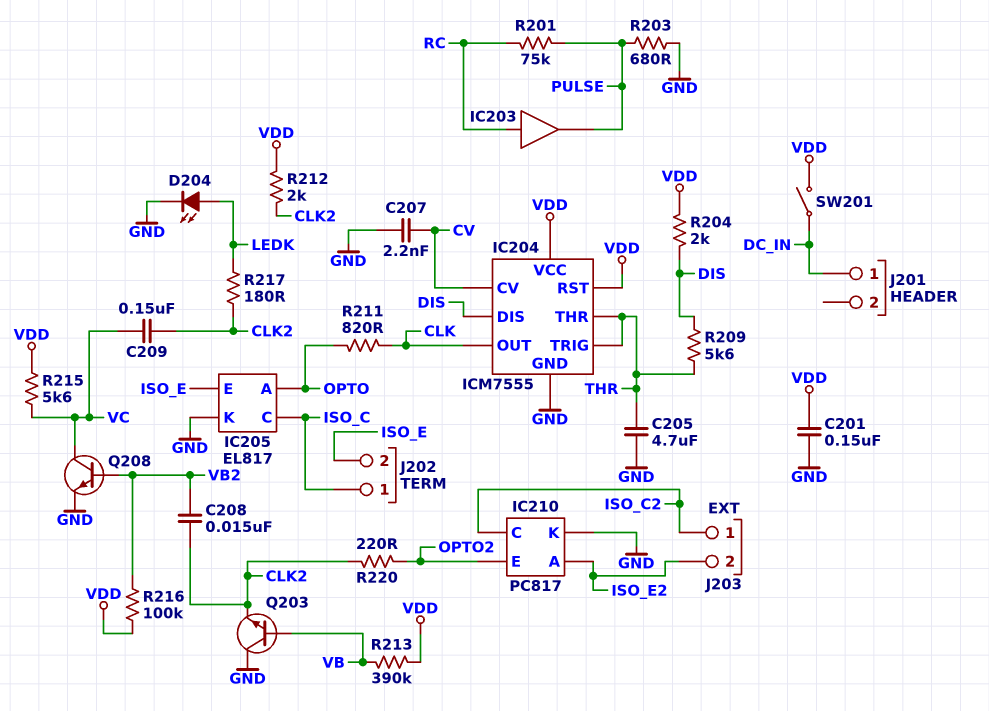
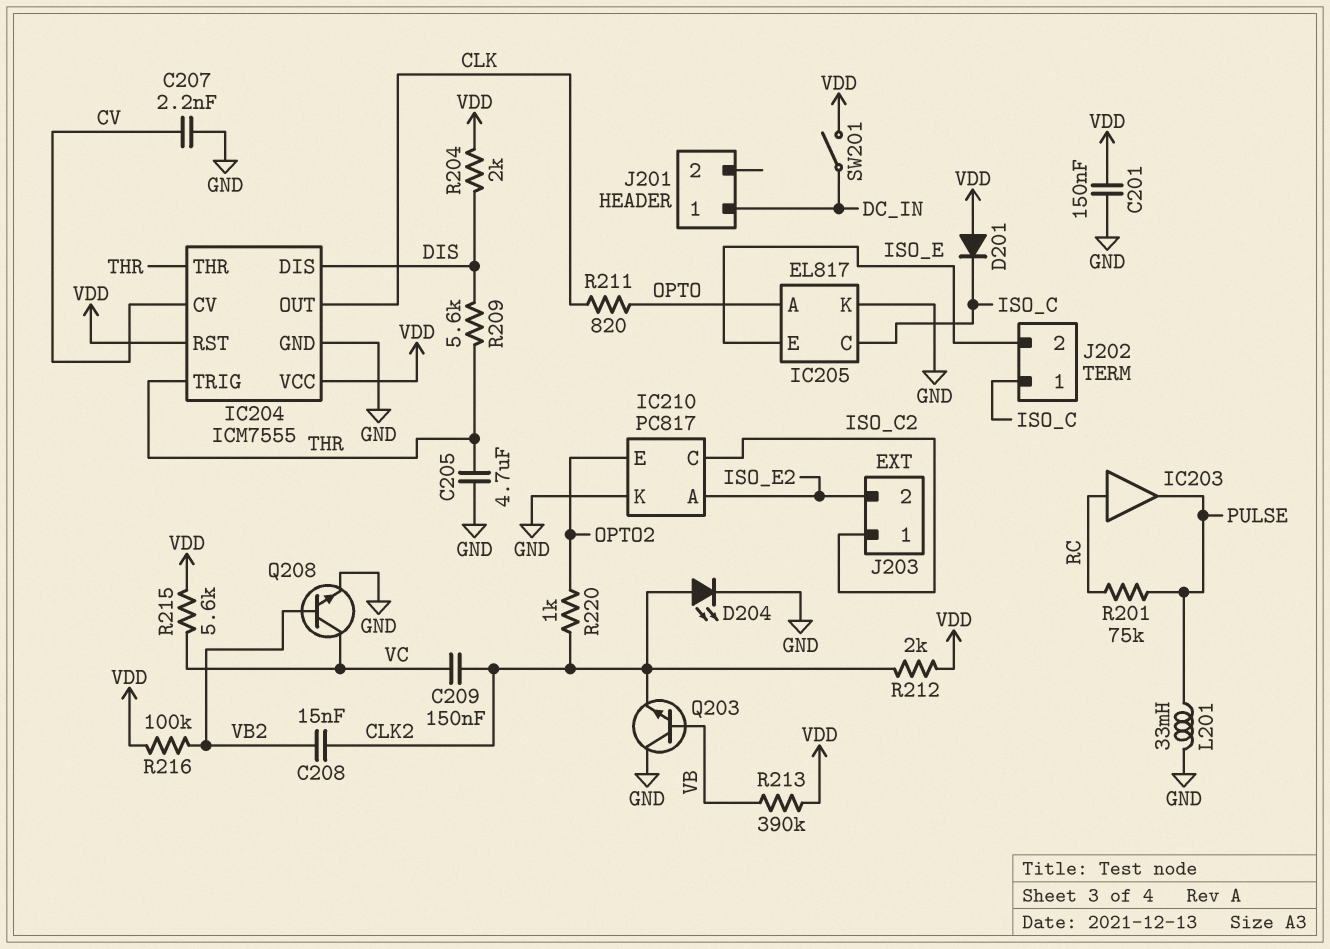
D201: none -> diode (A VDD, K ISO_C)
D204: LED (A LEDK, K GND) -> LED (A CLK2, K GND)
L201: none -> 33mH (GND, PULSE)
R203: 680 (GND, PULSE) -> none
R217: 180 (CLK2, LEDK) -> none
R220: 220 (CLK2, OPTO2) -> 1k (CLK2, OPTO2)

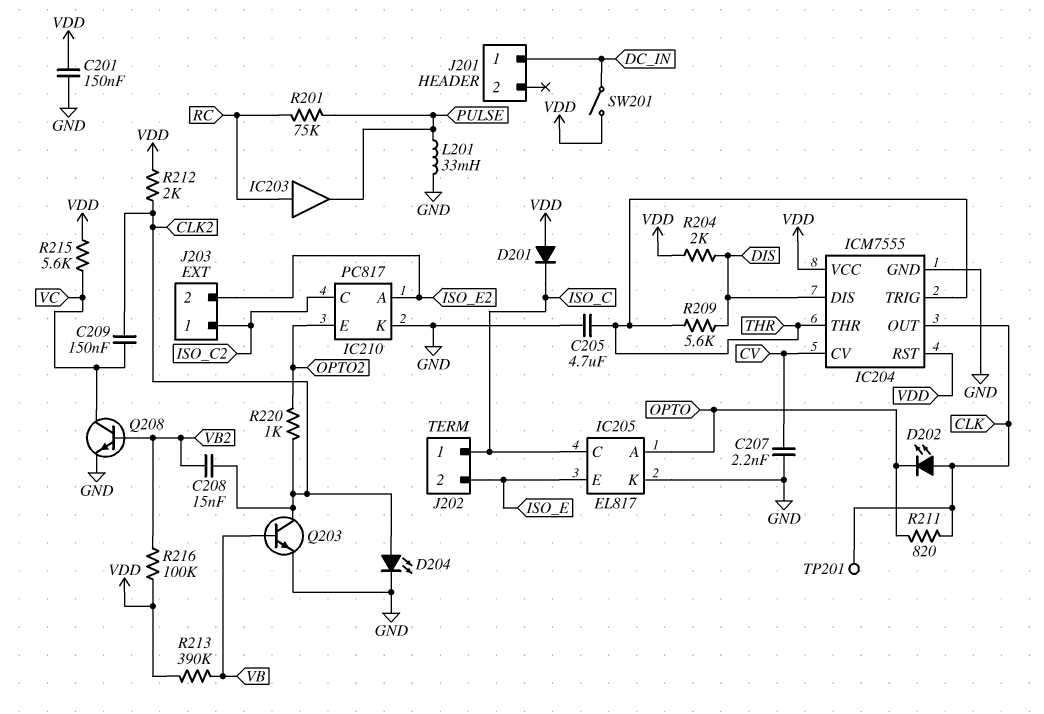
D202: none -> LED (A CLK, K OPTO)
Q203: NPN (B VB, C GND, E CLK2) -> NPN (B VB, C CLK2, E GND)
TP201: none -> test point (CLK)

